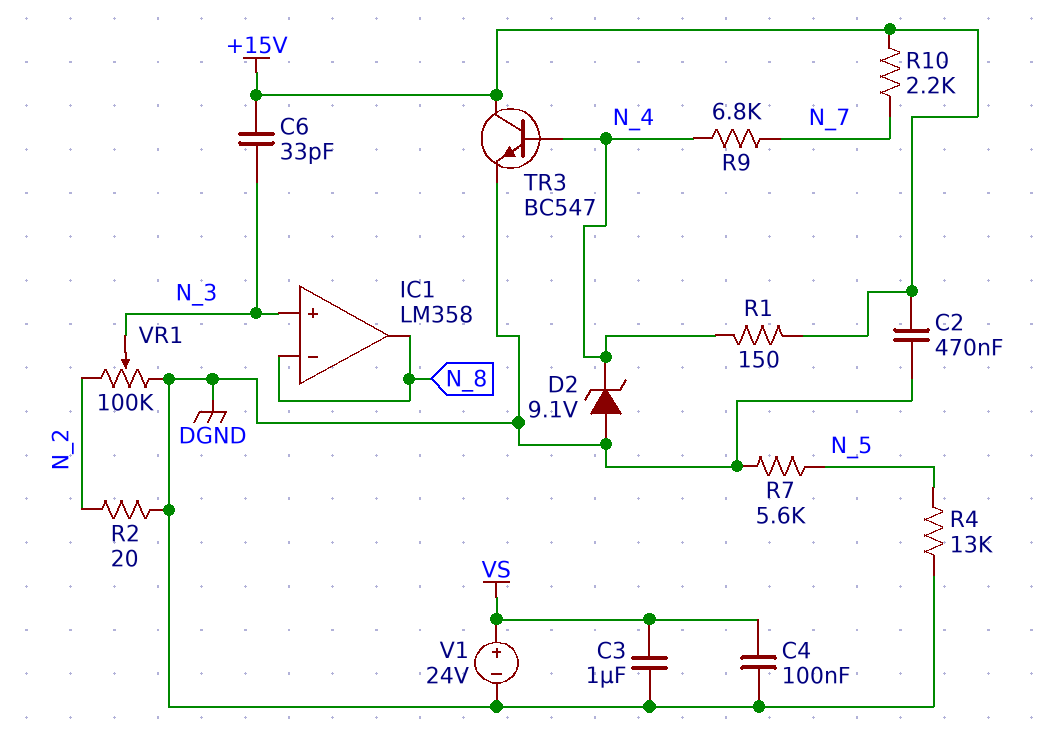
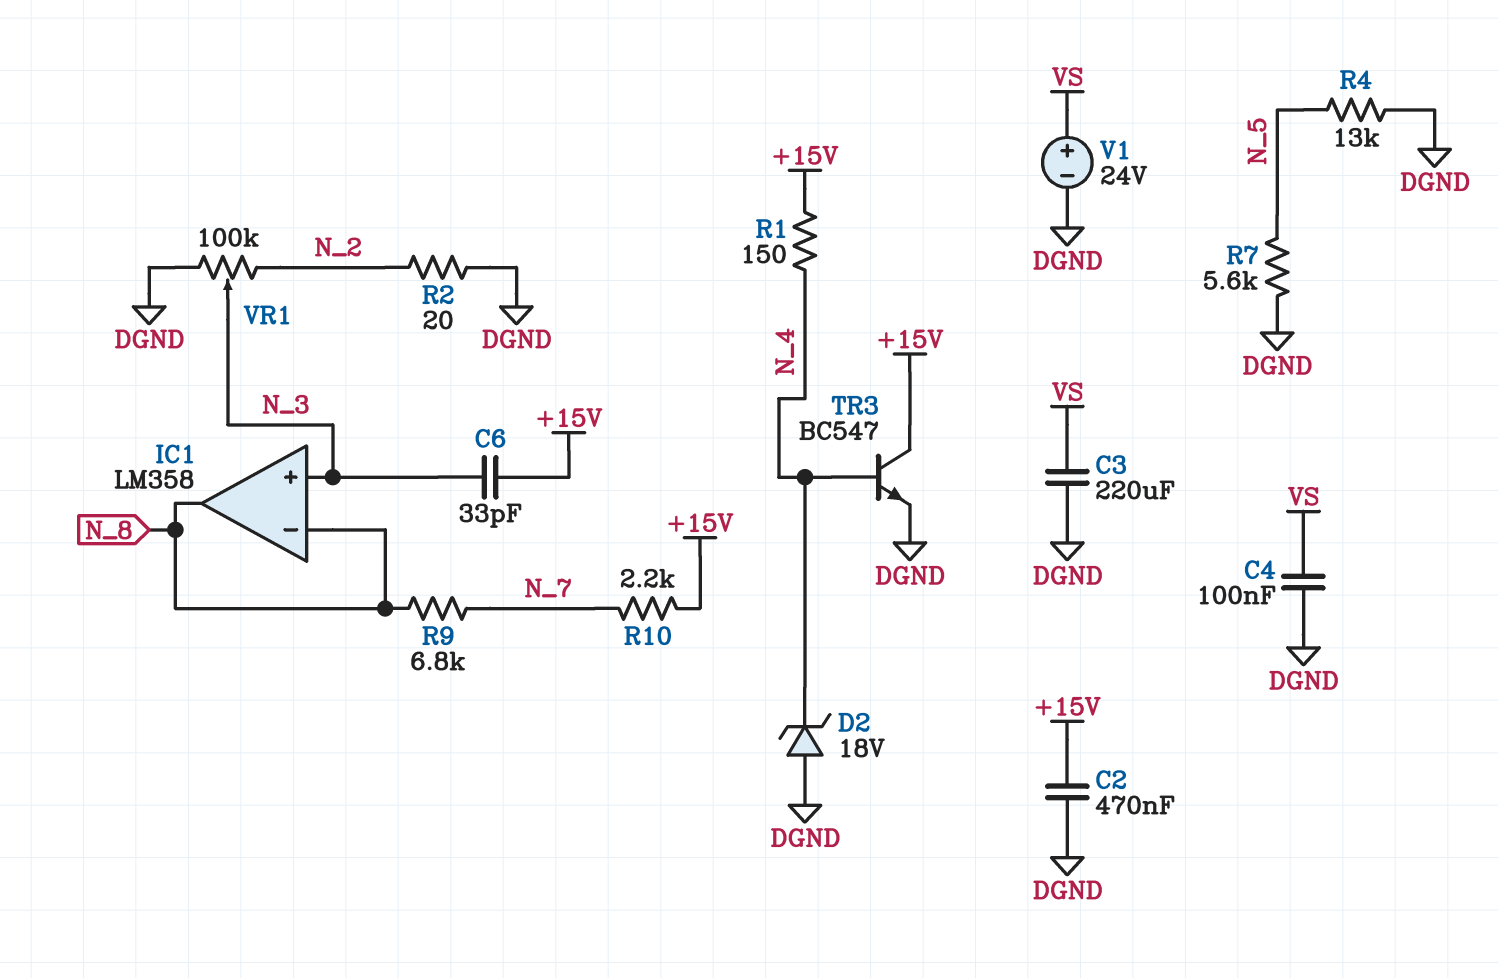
C3: 1uF (DGND, VS) -> 220uF (DGND, VS)
D2: zener 9.1V (A DGND, K N_4) -> zener 18V (A DGND, K N_4)
R9: 6.8k (N_4, N_7) -> 6.8k (N_7, N_8)

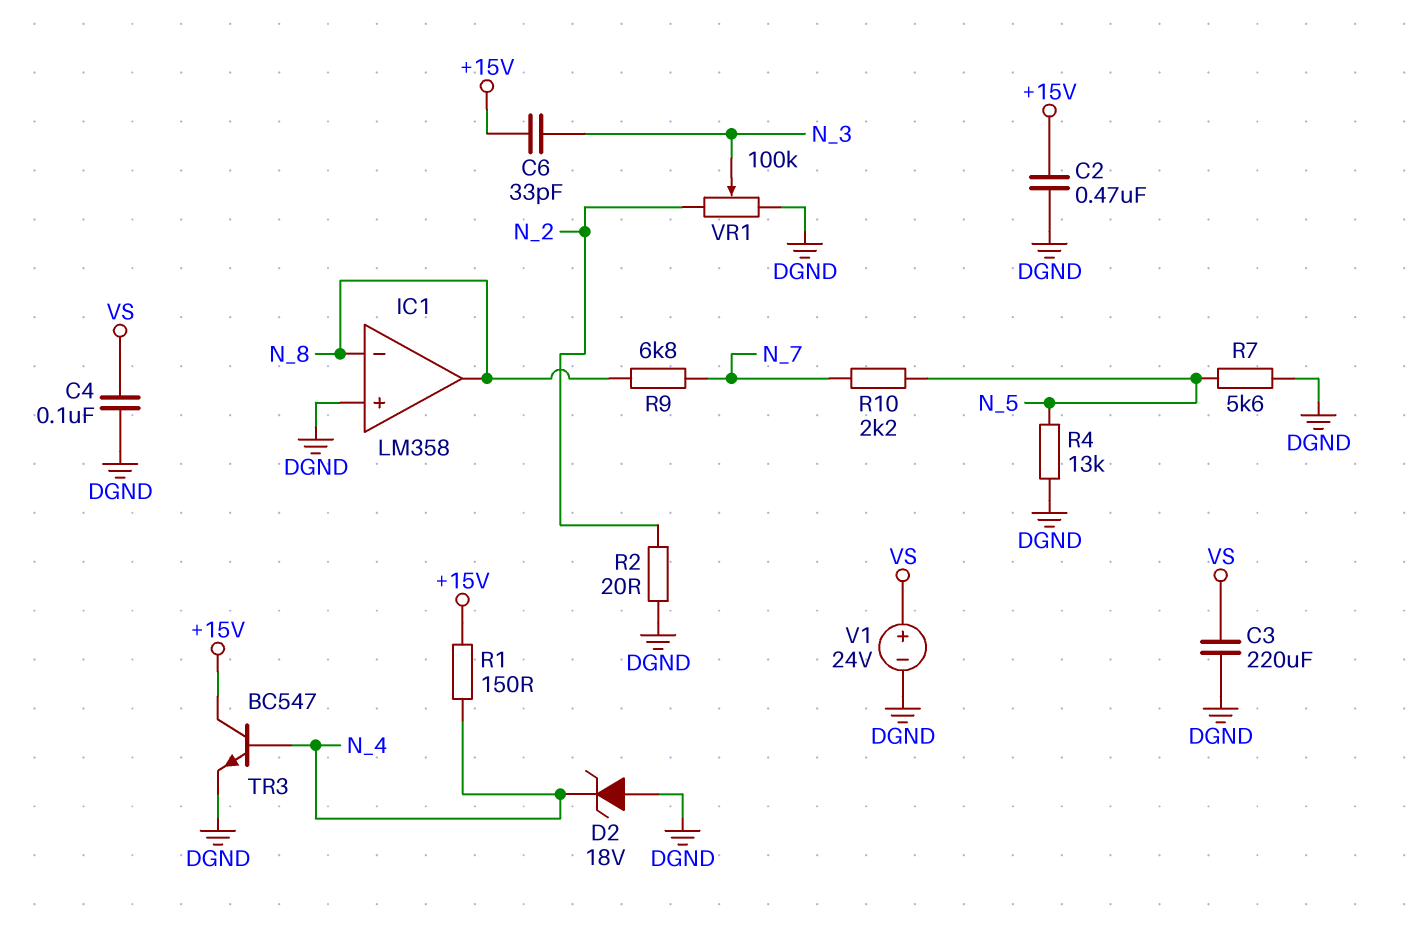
IC1 pin in+: N_3 -> DGND
R10: 2.2k (+15V, N_7) -> 2.2k (N_5, N_7)

